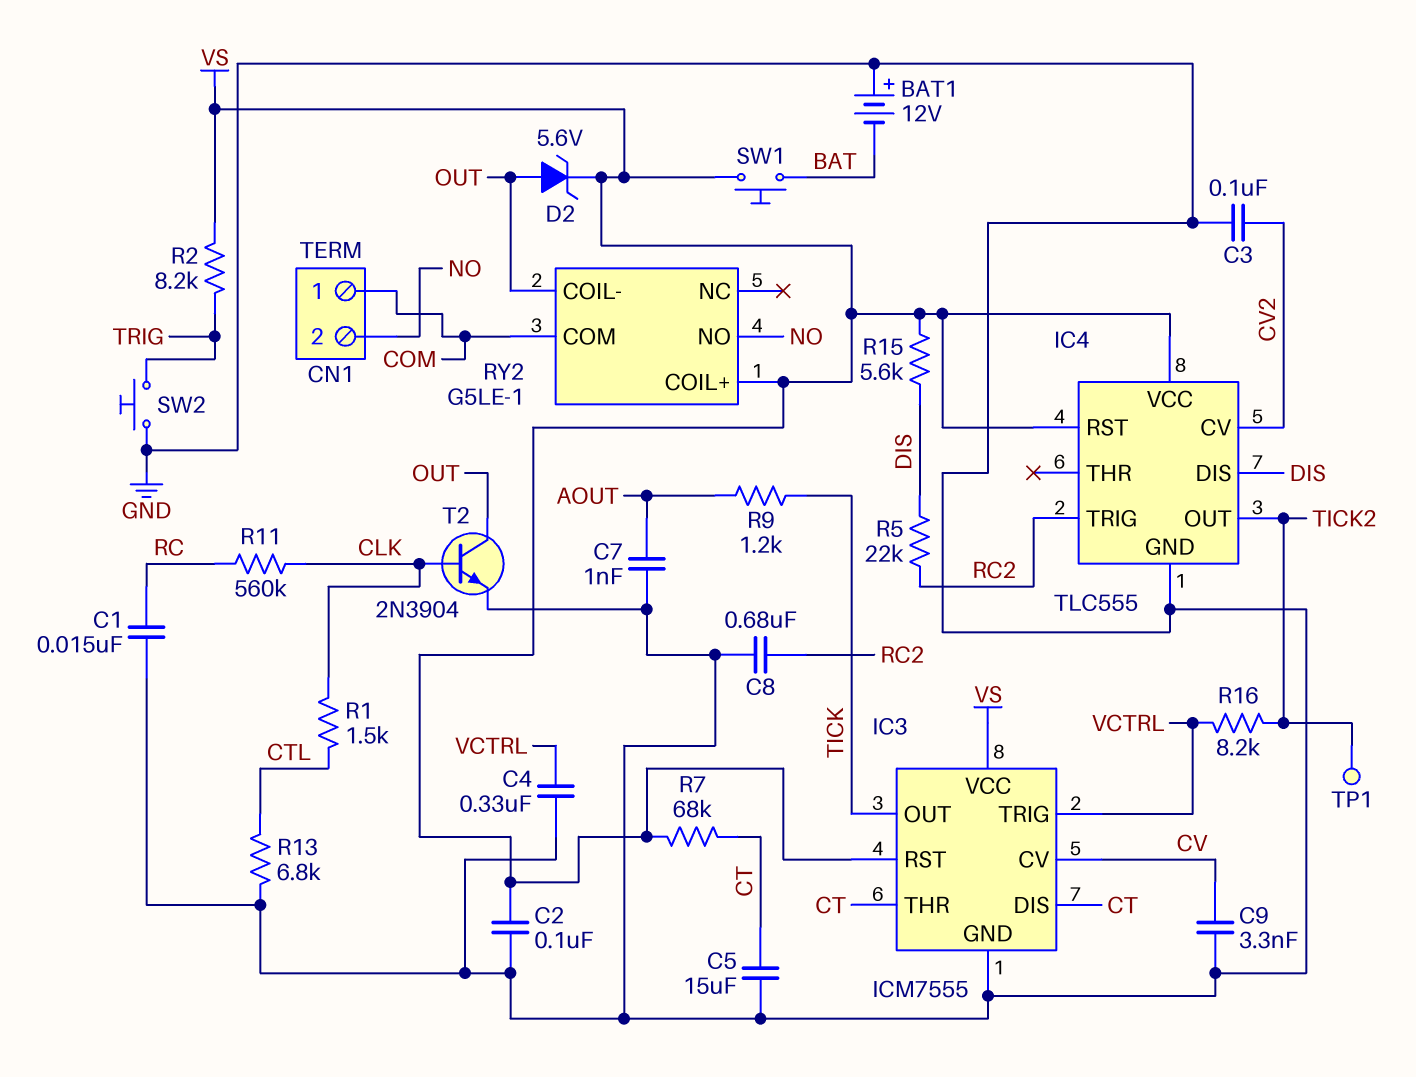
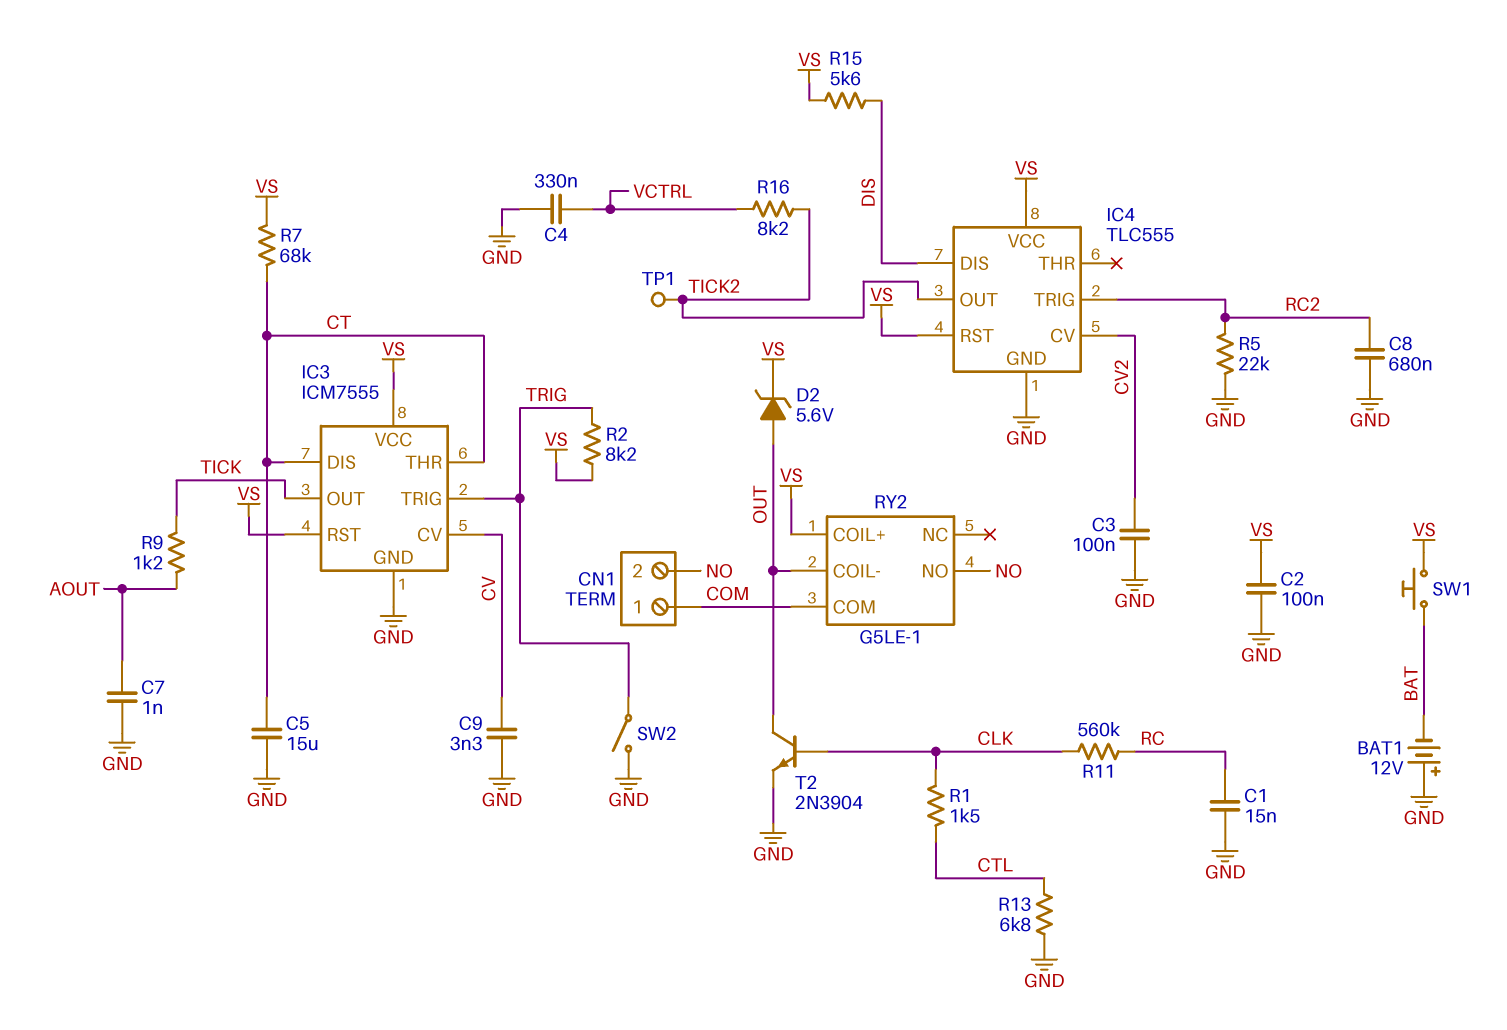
IC3 pin TRIG: VCTRL -> TRIG
R5: 22k (DIS, RC2) -> 22k (GND, RC2)
SW2: button (GND, TRIG) -> switch (GND, TRIG)

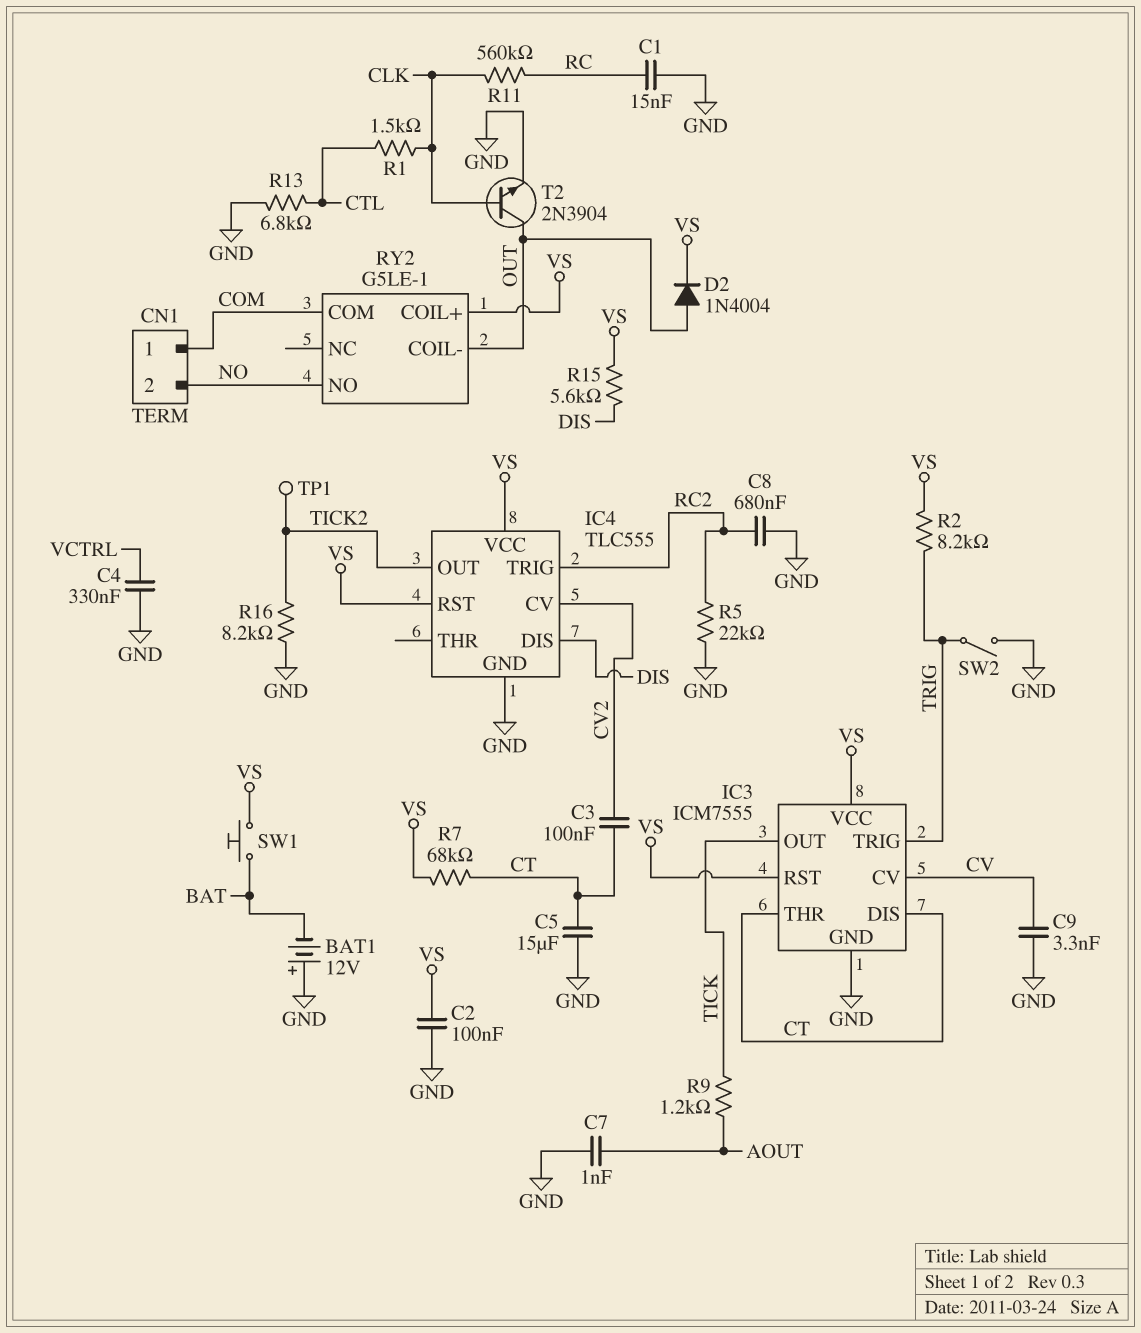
C3: 100nF (CV2, GND) -> 100nF (CT, CV2)
D2: zener 5.6V (A OUT, K VS) -> diode 1N4004 (A OUT, K VS)
R16: 8.2k (TICK2, VCTRL) -> 8.2k (GND, TICK2)

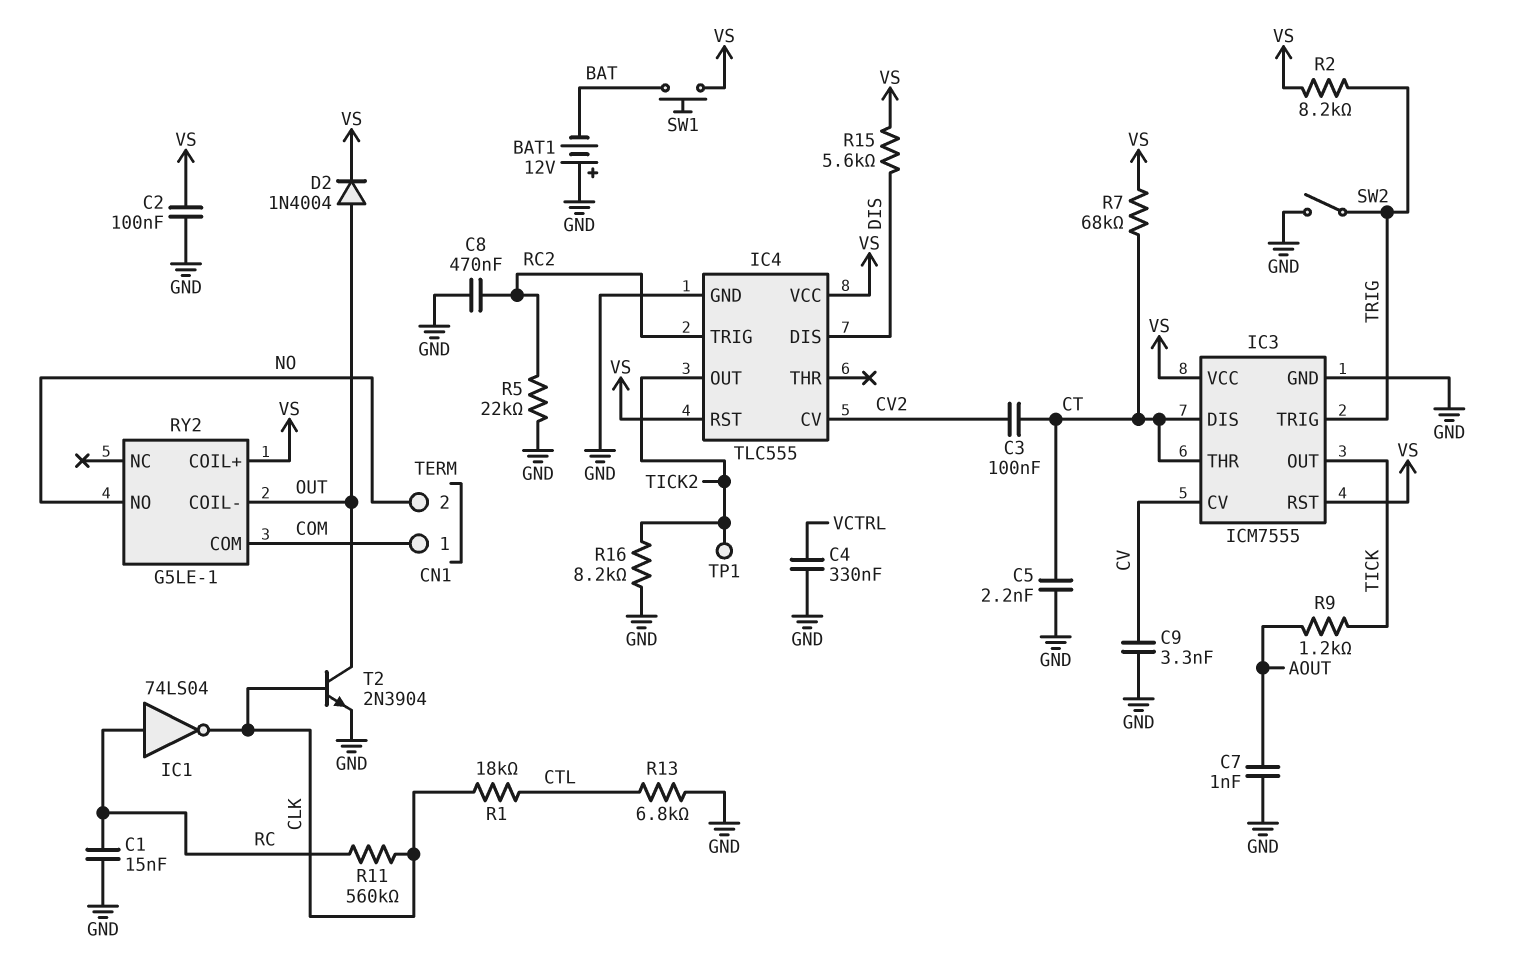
C5: 15uF (CT, GND) -> 2.2nF (CT, GND)
C8: 680nF (GND, RC2) -> 470nF (GND, RC2)
IC1: none -> NOT 74LS04 (in RC, out CLK)
R1: 1.5k (CLK, CTL) -> 18k (CLK, CTL)

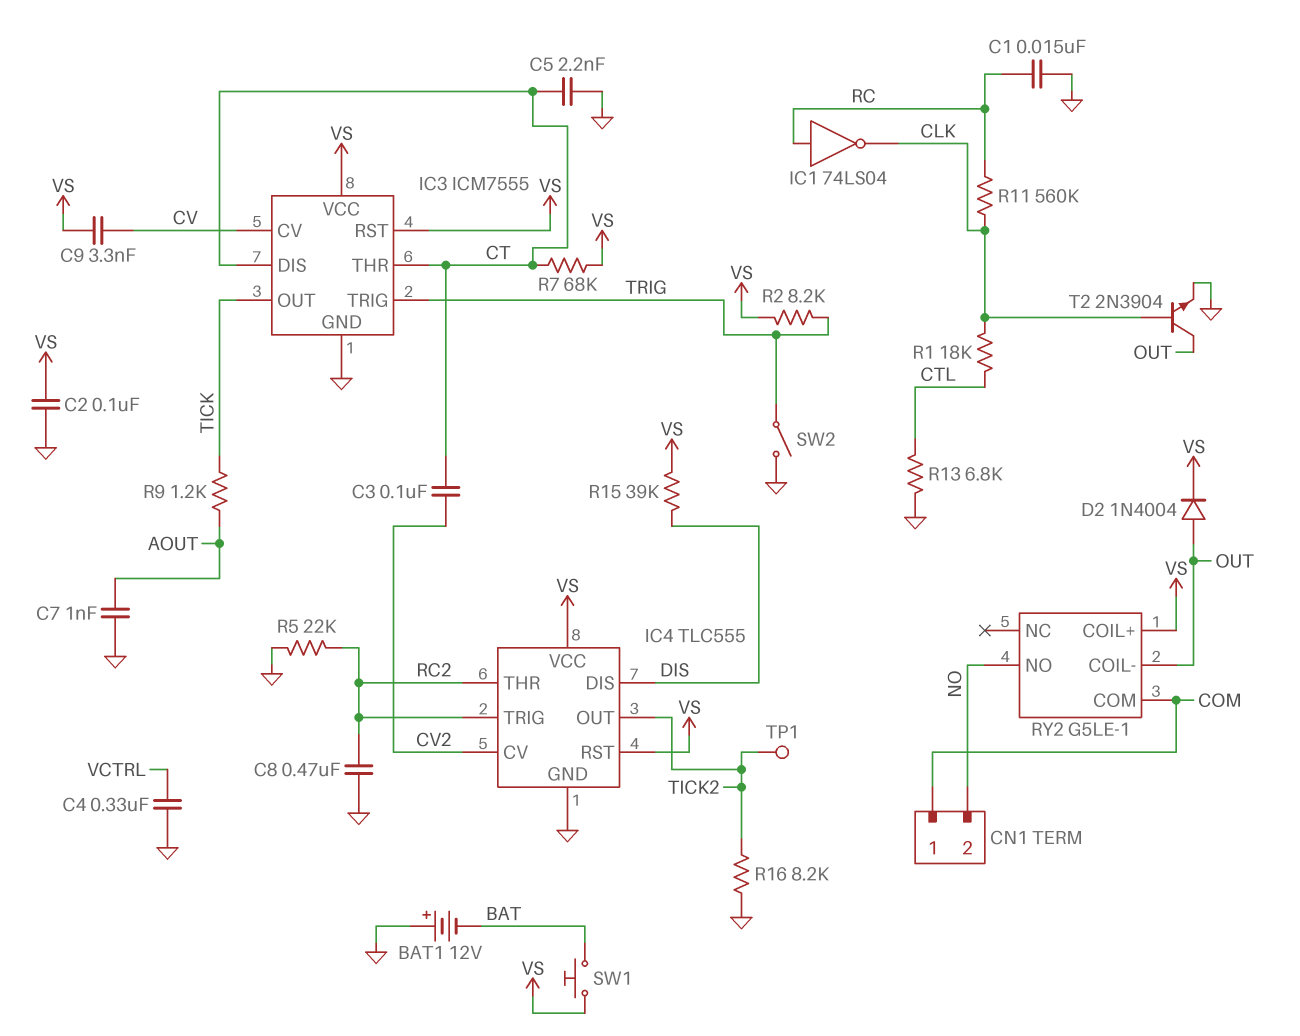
C9: 3.3nF (CV, GND) -> 3.3nF (CV, VS)
IC4 pin THR: none -> RC2
R15: 5.6k (DIS, VS) -> 39k (DIS, VS)

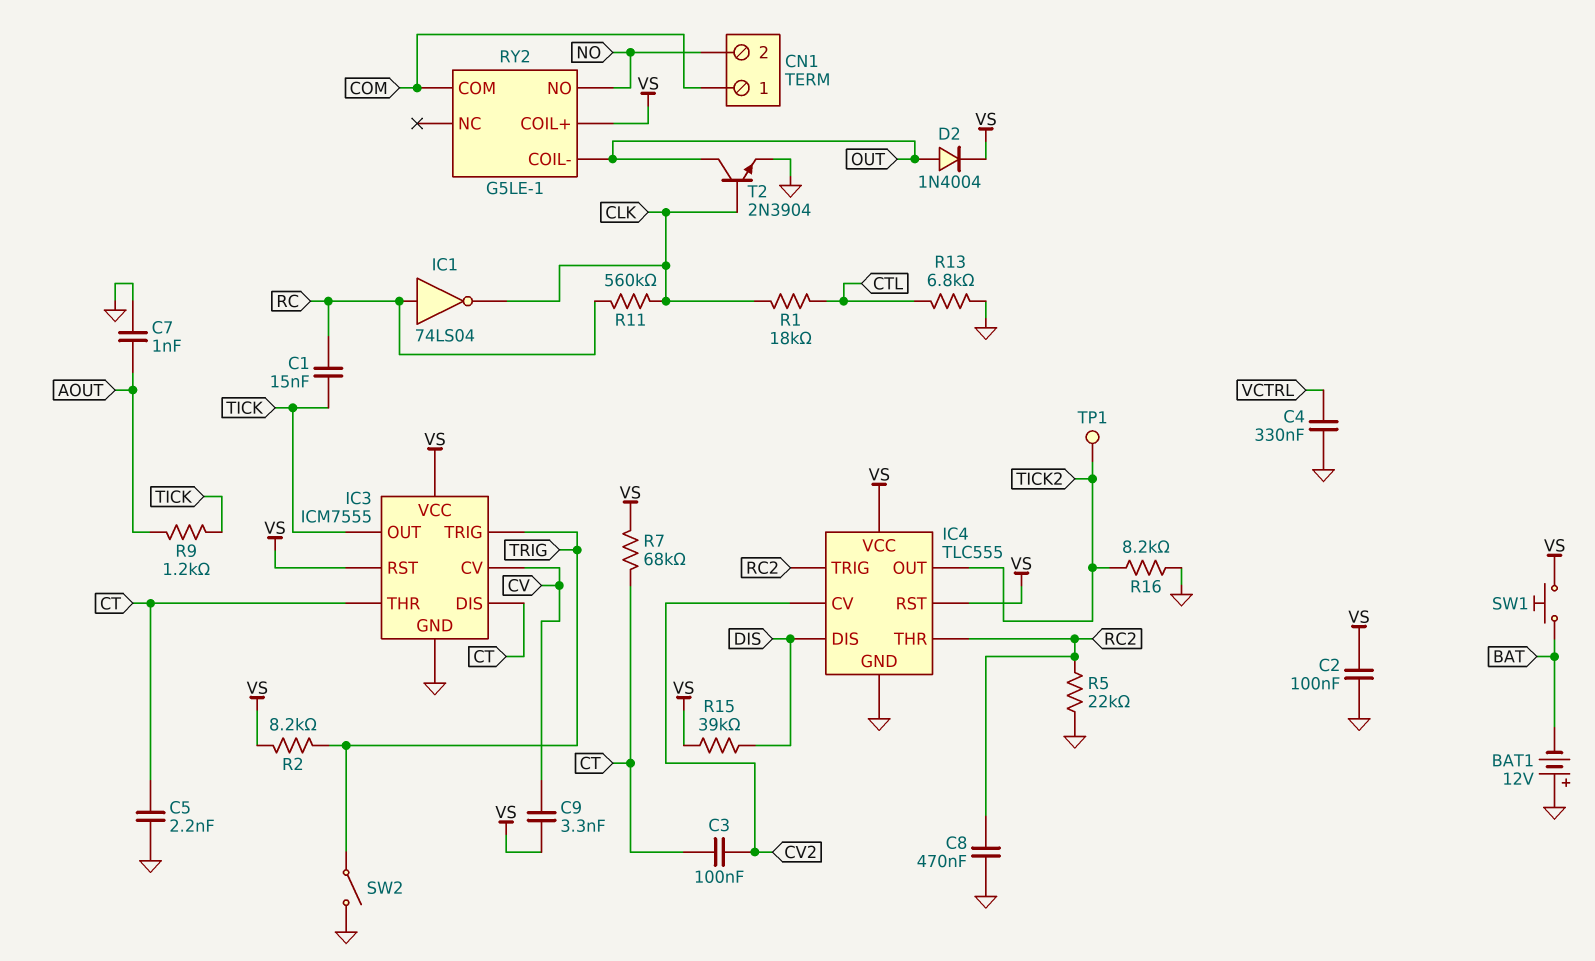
C1: 15nF (GND, RC) -> 15nF (RC, TICK)

